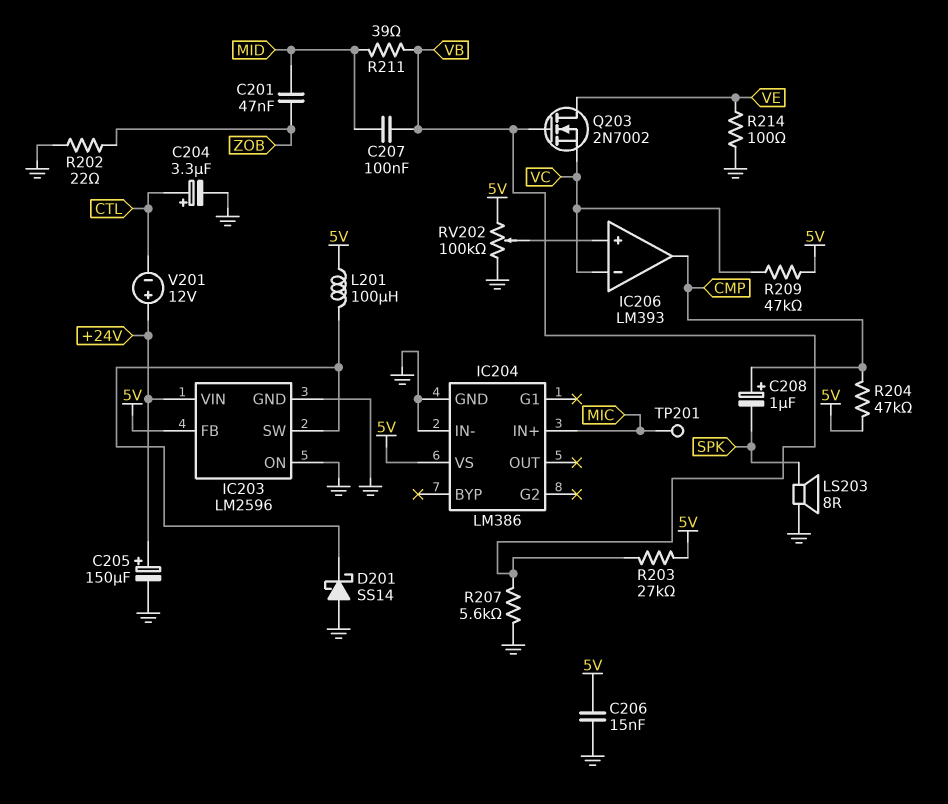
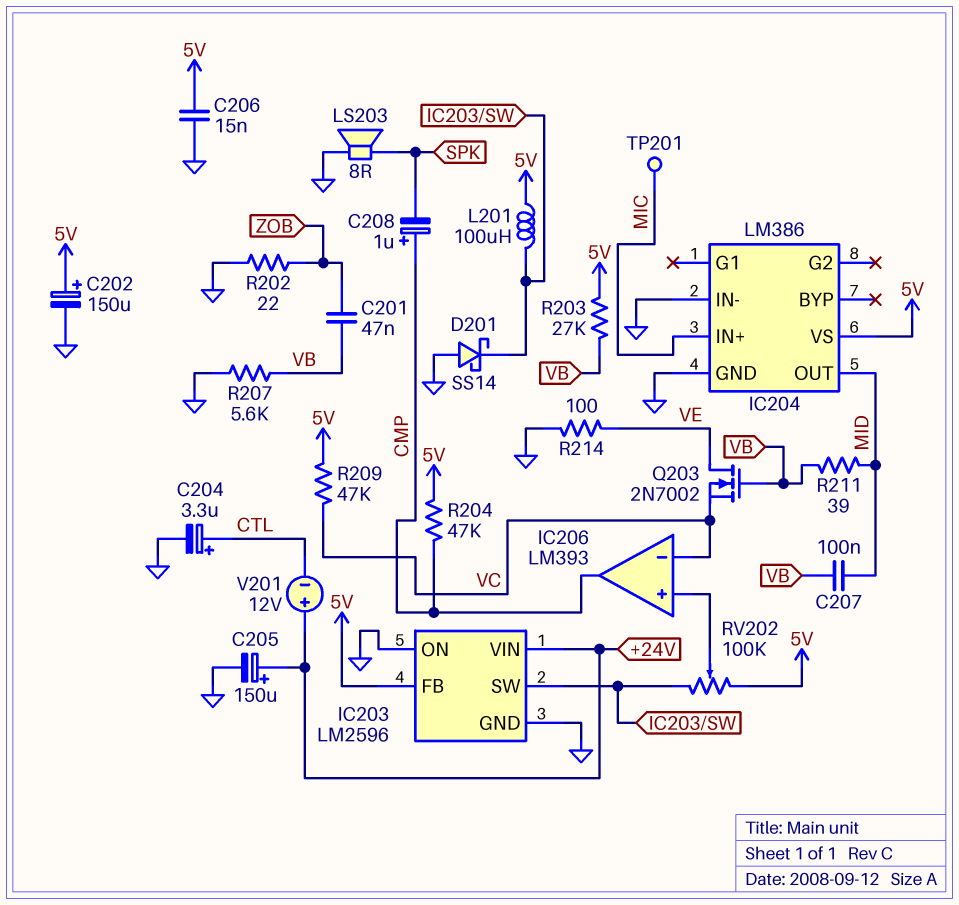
C201: 47nF (MID, ZOB) -> 47nF (VB, ZOB)
C202: none -> 150uF (plus 5V, minus GND)
IC204 pin OUT: none -> MID
RV202: 100k (5V, GND, wiper IC206/in+) -> 100k (5V, IC203/SW, wiper IC206/in+)

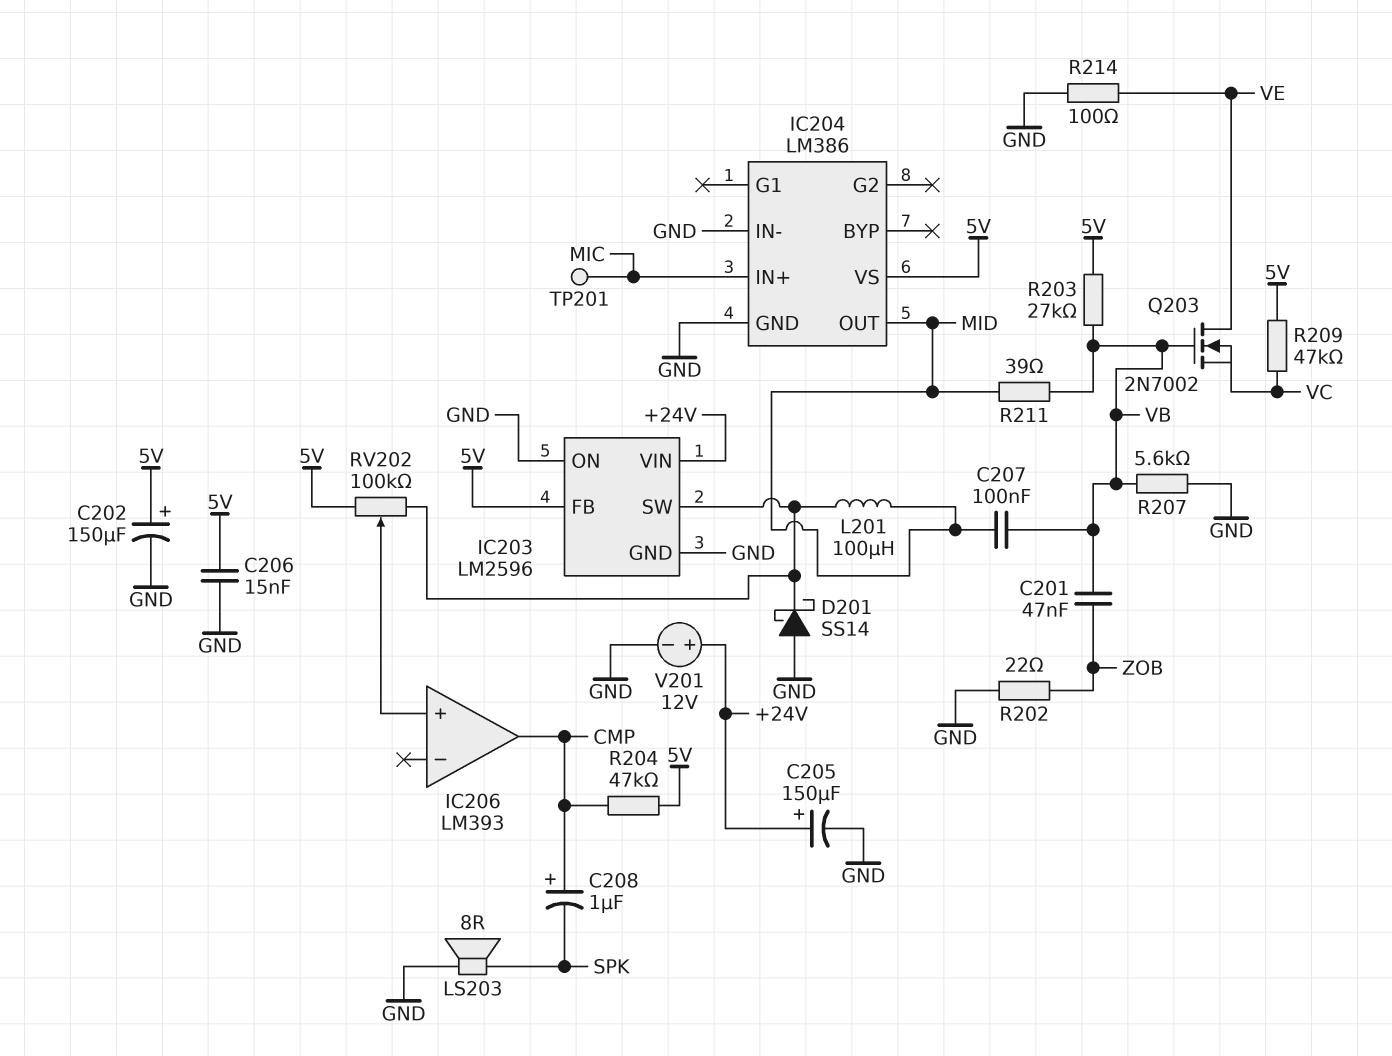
C204: 3.3uF (plus CTL, minus GND) -> none
IC206 pin in-: VC -> none
L201: 100uH (5V, IC203/SW) -> 100uH (IC203/SW, MID)
V201: 12V (plus +24V, minus CTL) -> 12V (plus +24V, minus GND)

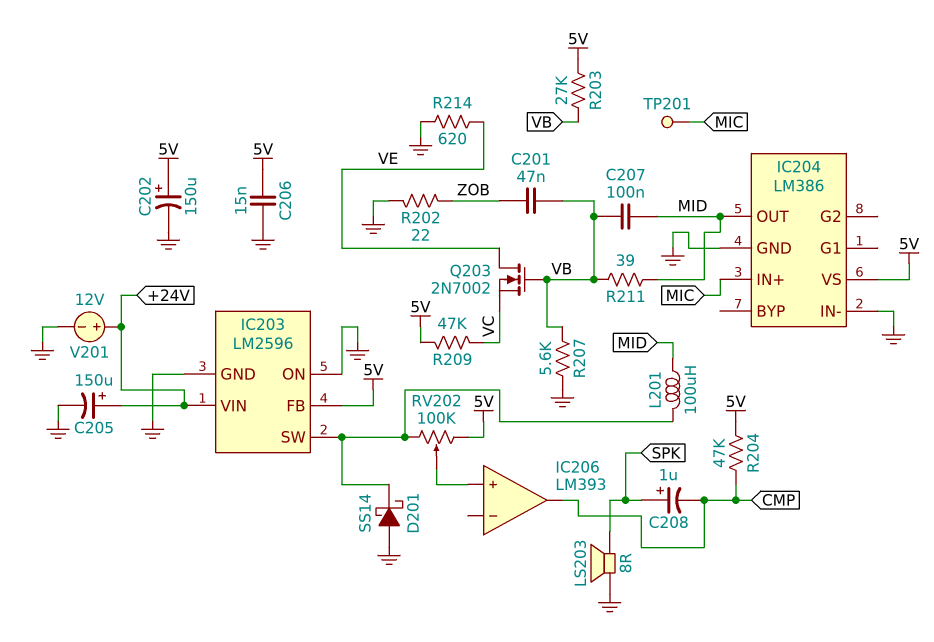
C208: 1uF (plus CMP, minus SPK) -> 1uF (plus SPK, minus CMP)
R214: 100 (GND, VE) -> 620 (GND, VE)

